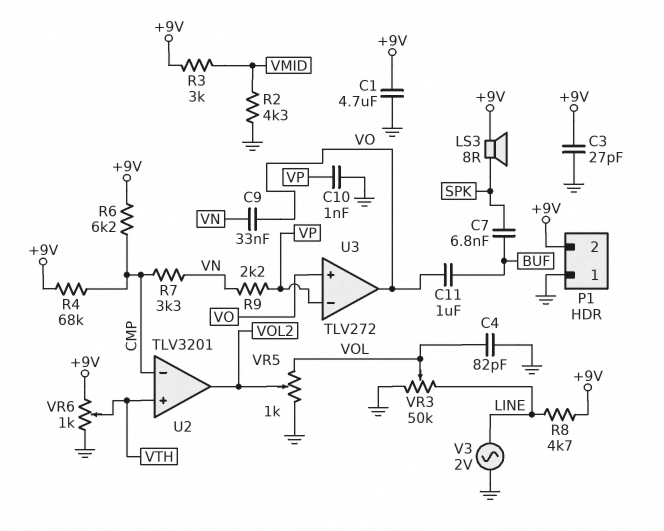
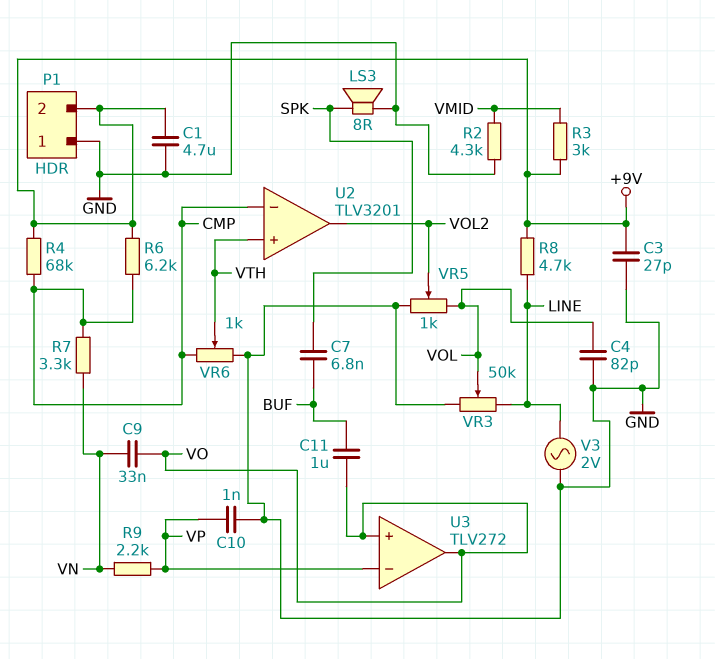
LS3: speaker 8R (+9V, SPK) -> speaker 8R (GND, SPK)
VR6: 1k (+9V, GND, wiper VTH) -> 1k (CMP, GND, wiper VTH)

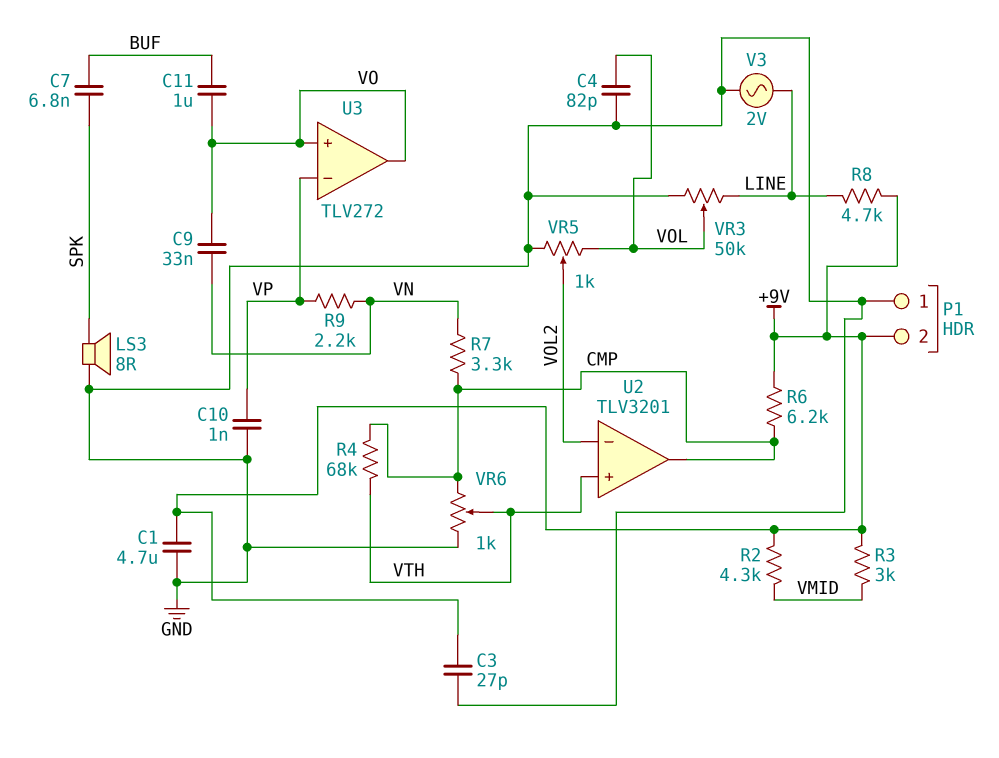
R2: 4.3k (GND, VMID) -> 4.3k (+9V, VMID)
R4: 68k (+9V, CMP) -> 68k (CMP, VTH)
U2 pin in-: CMP -> VOL2
U2 pin out: VOL2 -> CMP

